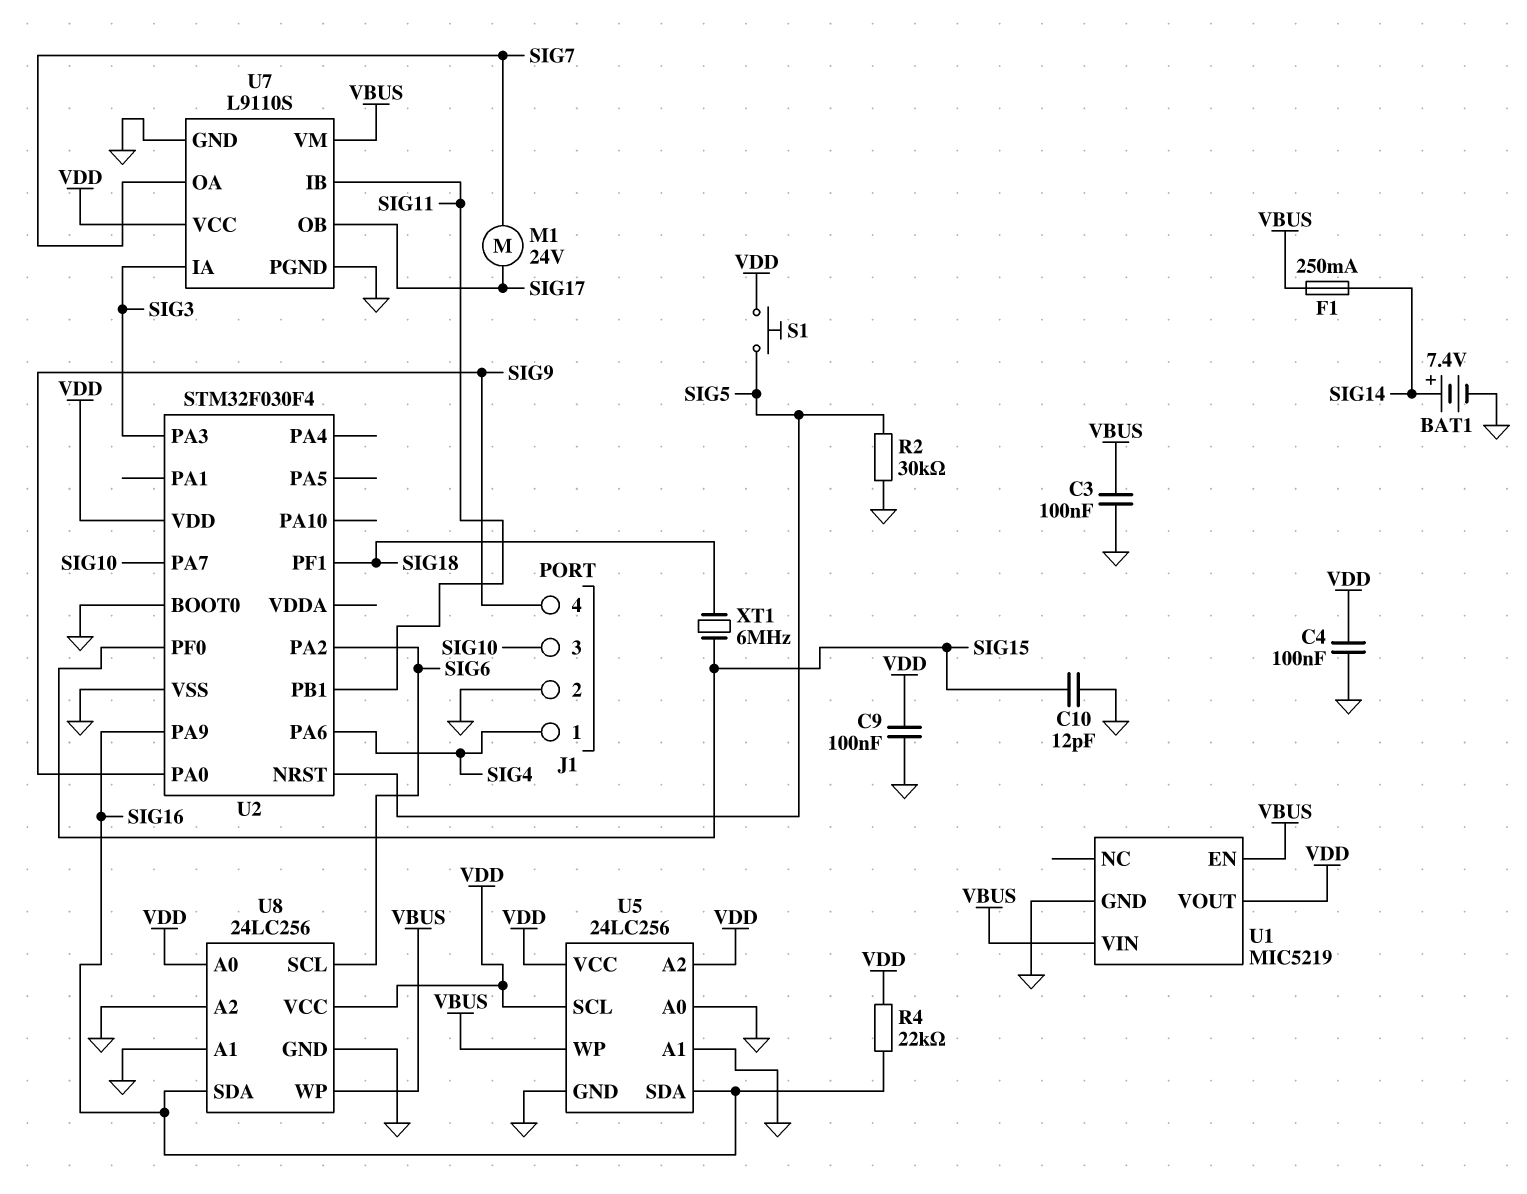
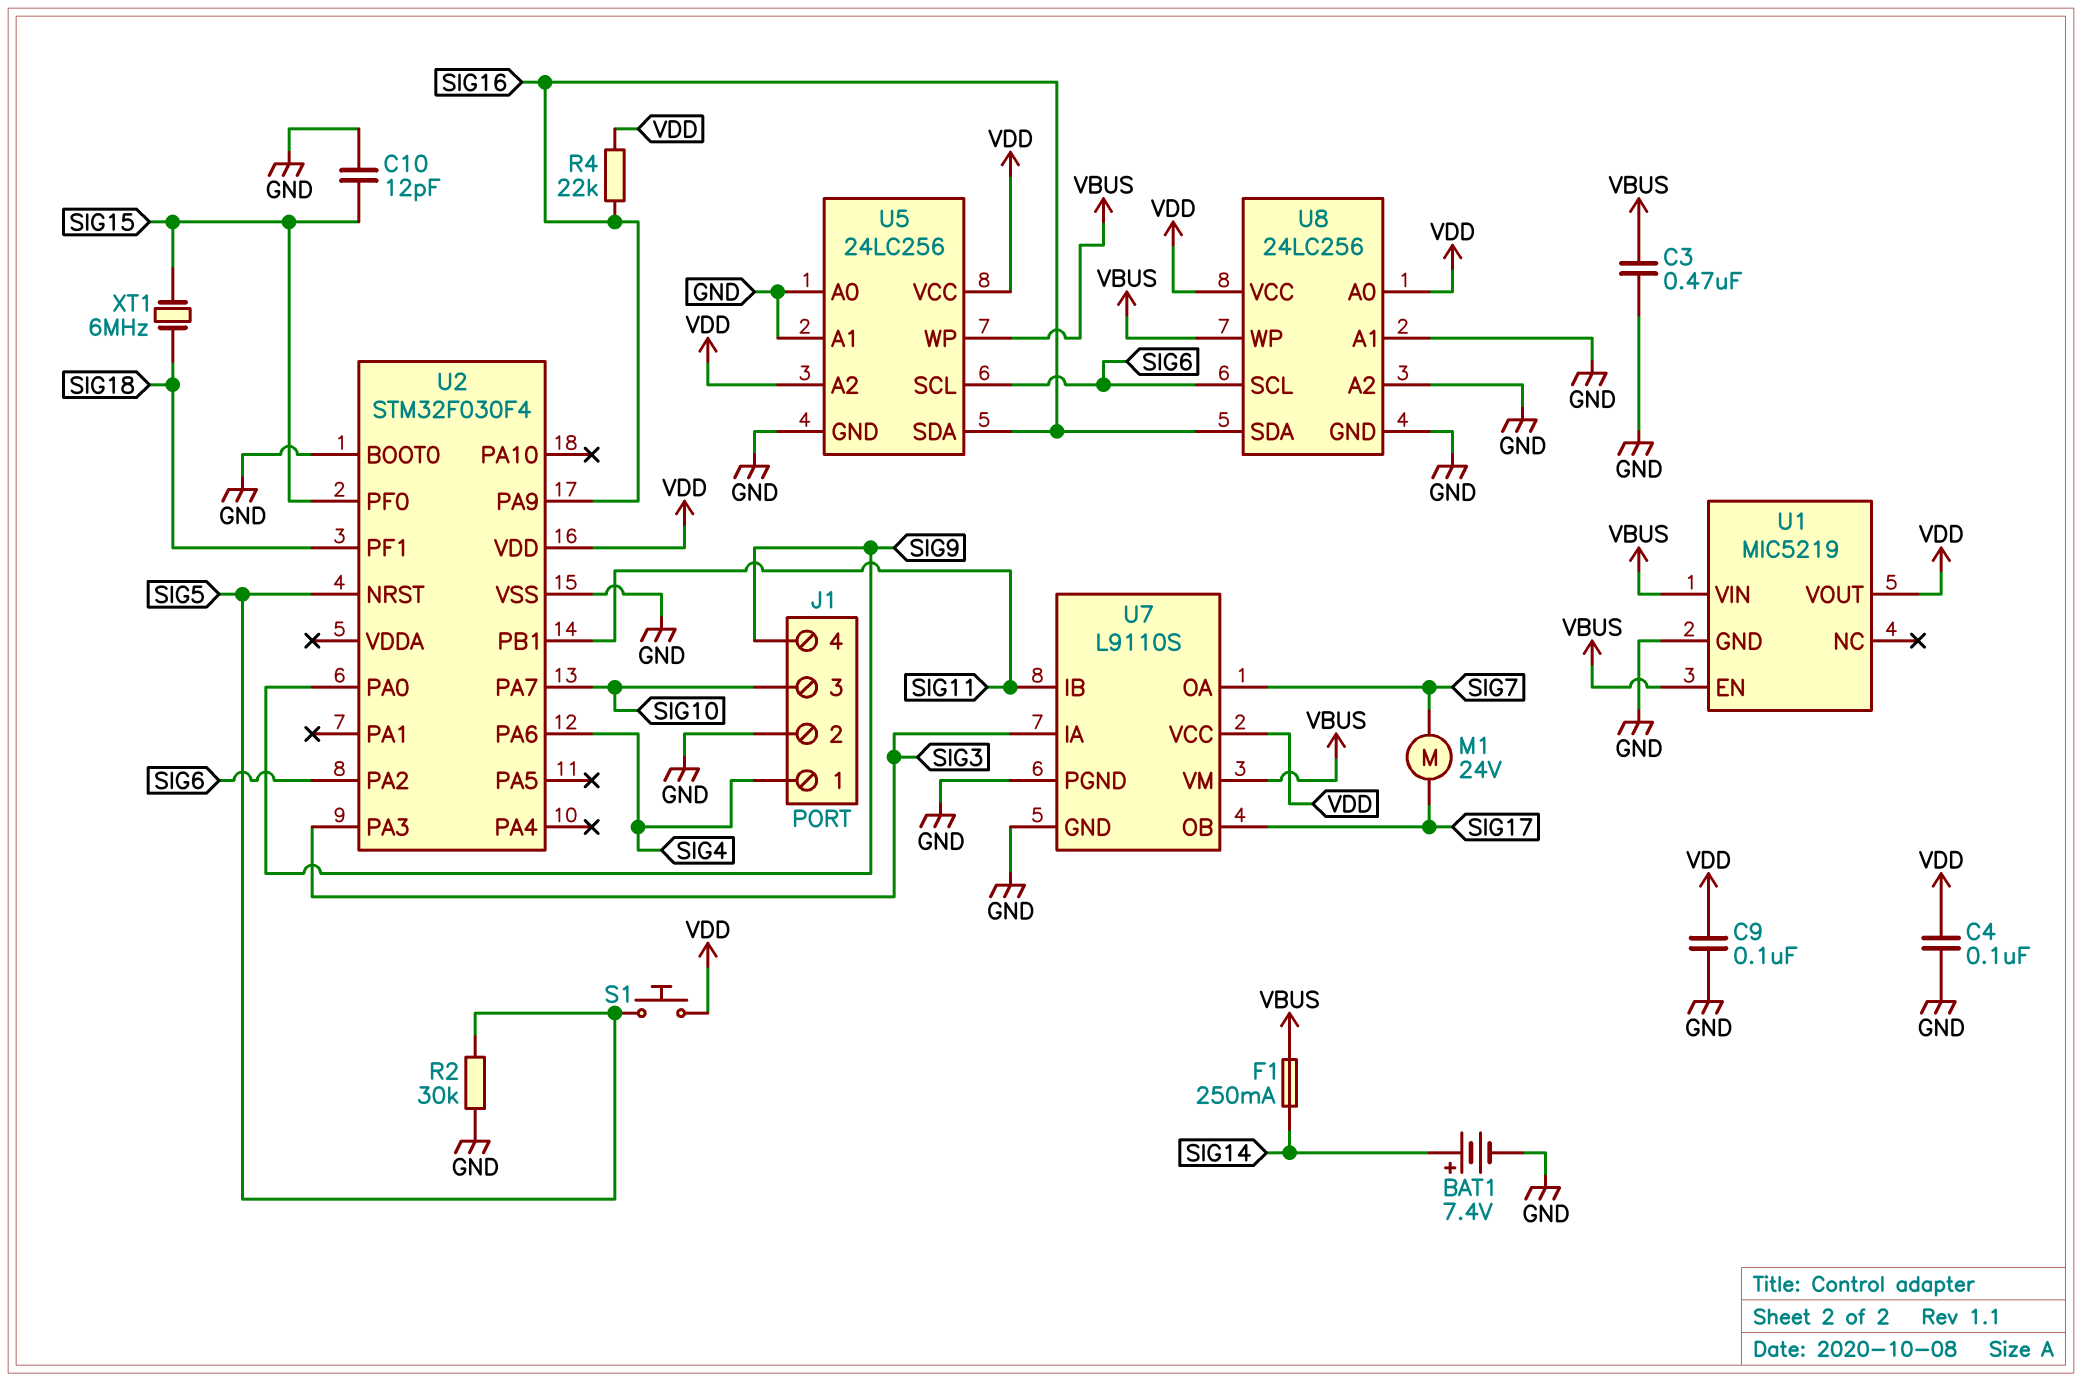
C3: 100nF (GND, VBUS) -> 470nF (GND, VBUS)
U5 pin SCL: VDD -> SIG6

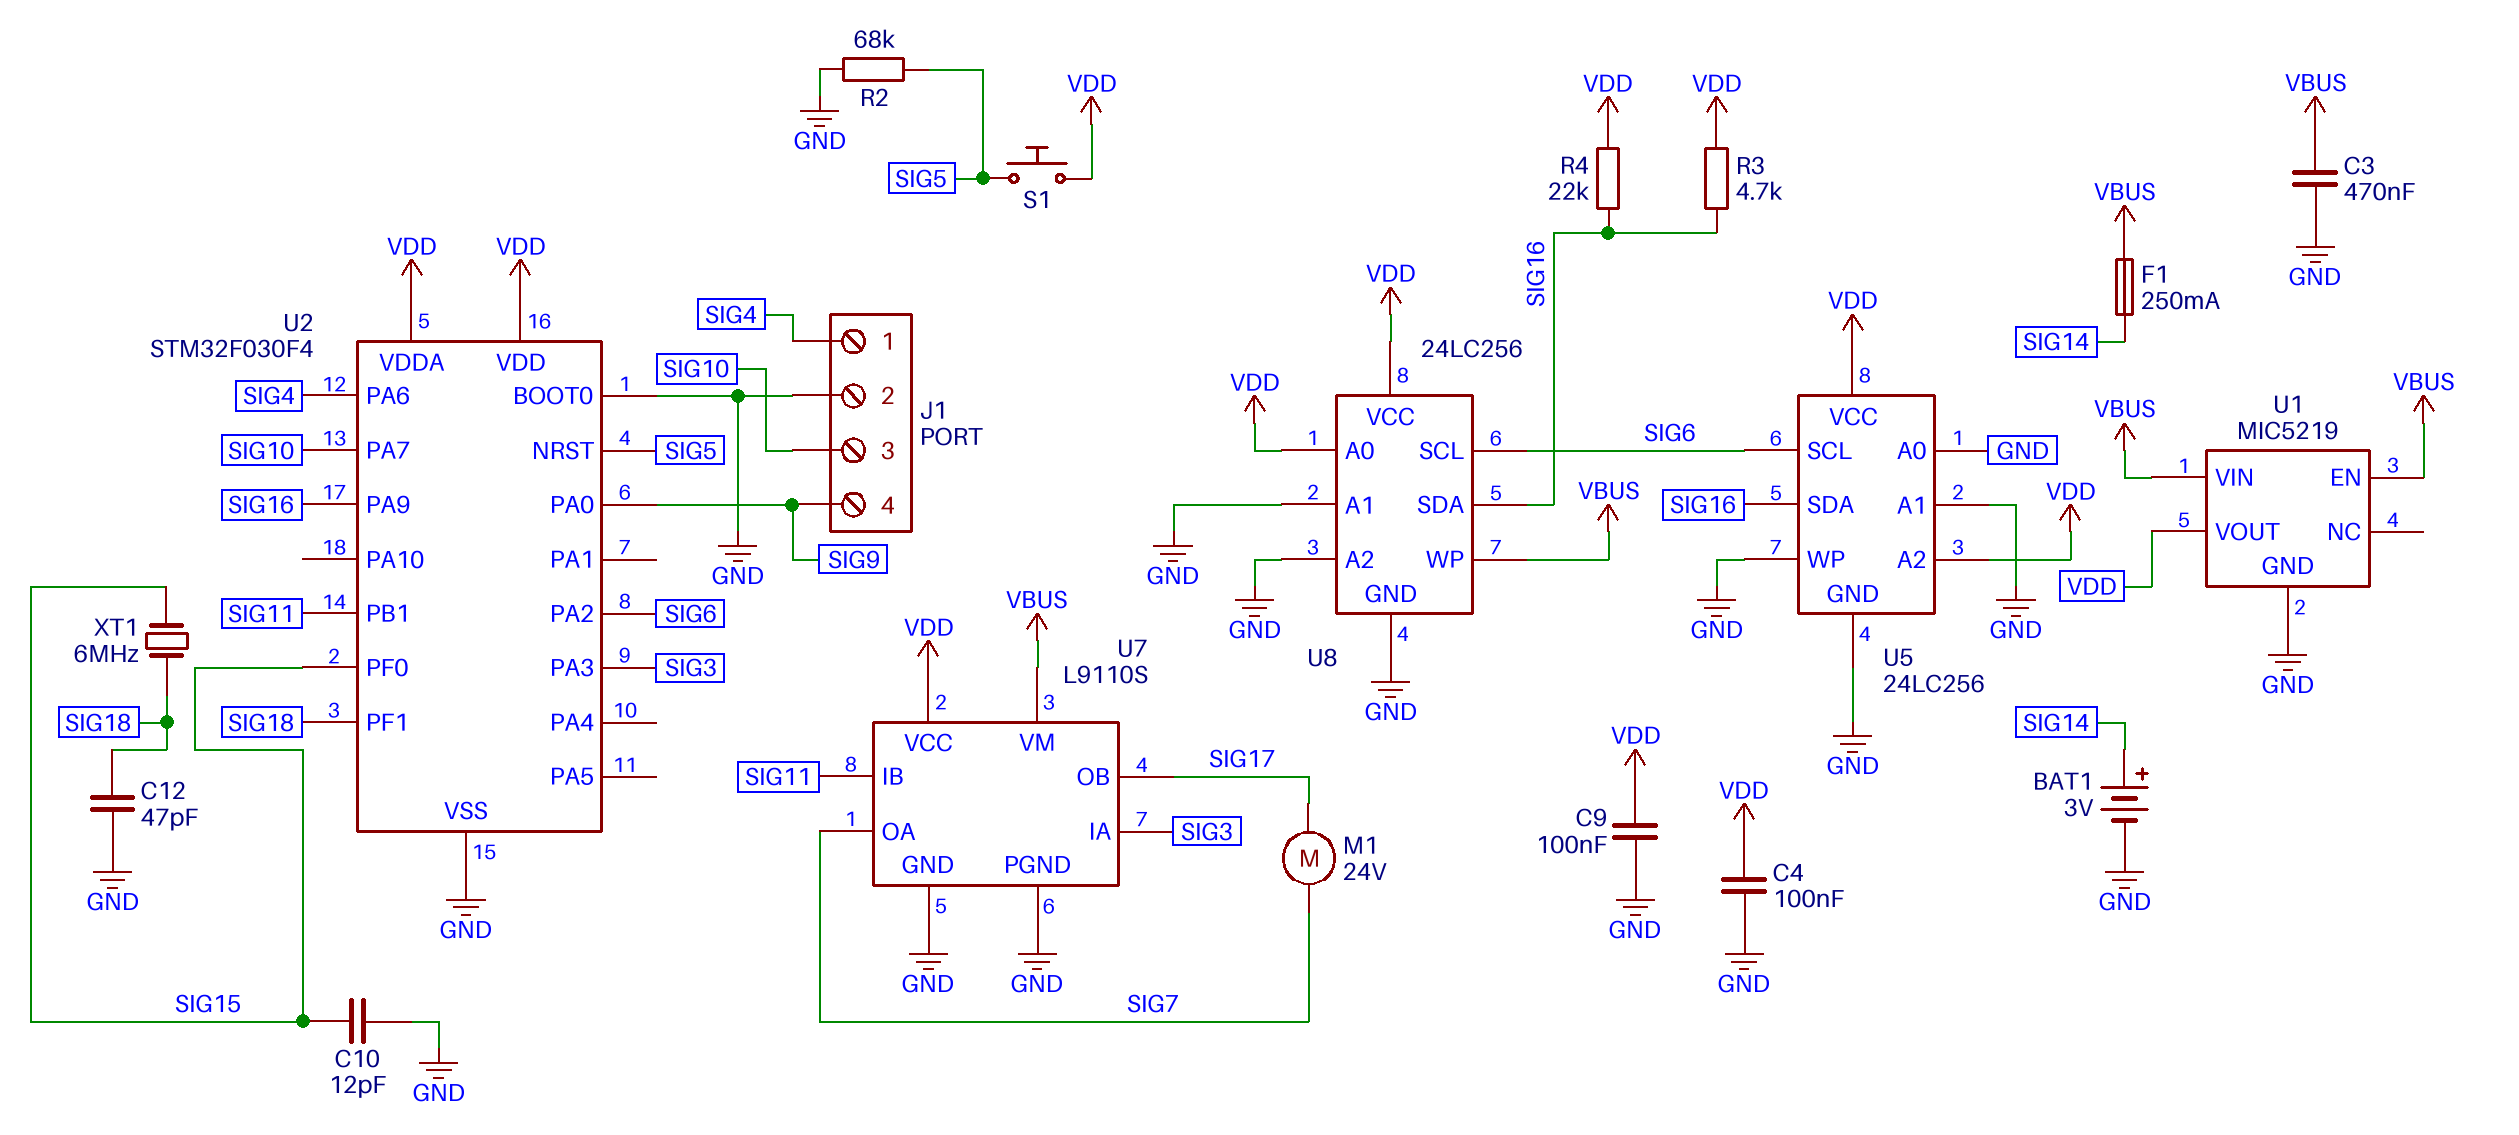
BAT1: 7.4V (plus SIG14, minus GND) -> 3V (plus SIG14, minus GND)
C12: none -> 47pF (GND, SIG18)
R2: 30k (GND, SIG5) -> 68k (GND, SIG5)
R3: none -> 4.7k (SIG16, VDD)
U2 pin VDDA: none -> VDD
U5 pin WP: VBUS -> GND

